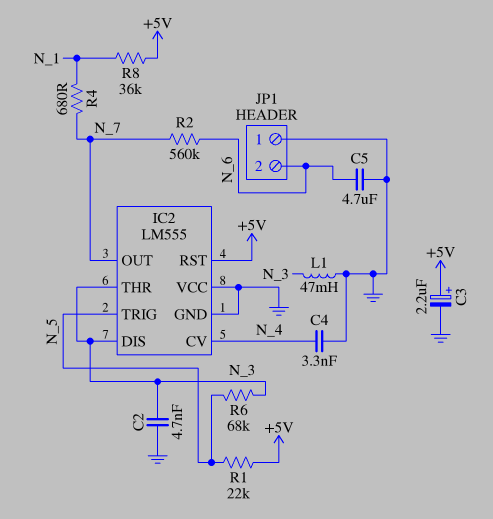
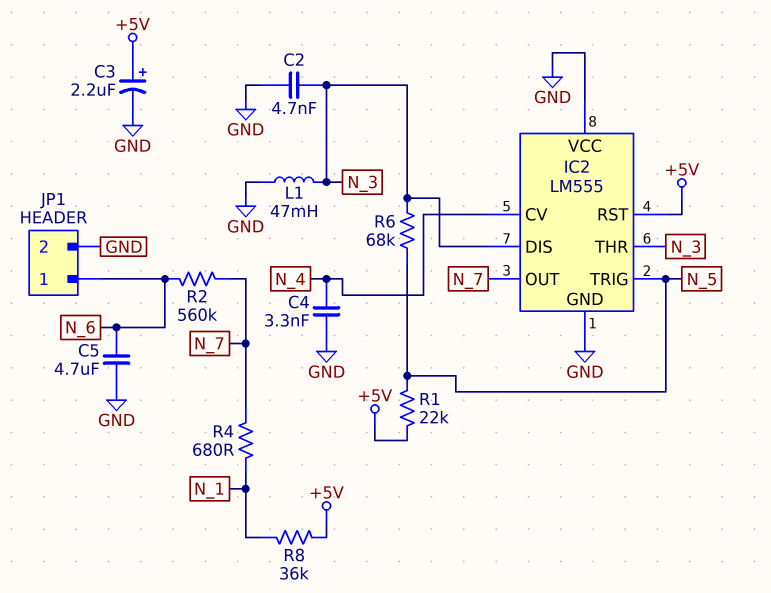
JP1 pin 1: GND -> N_6
JP1 pin 2: N_6 -> GND

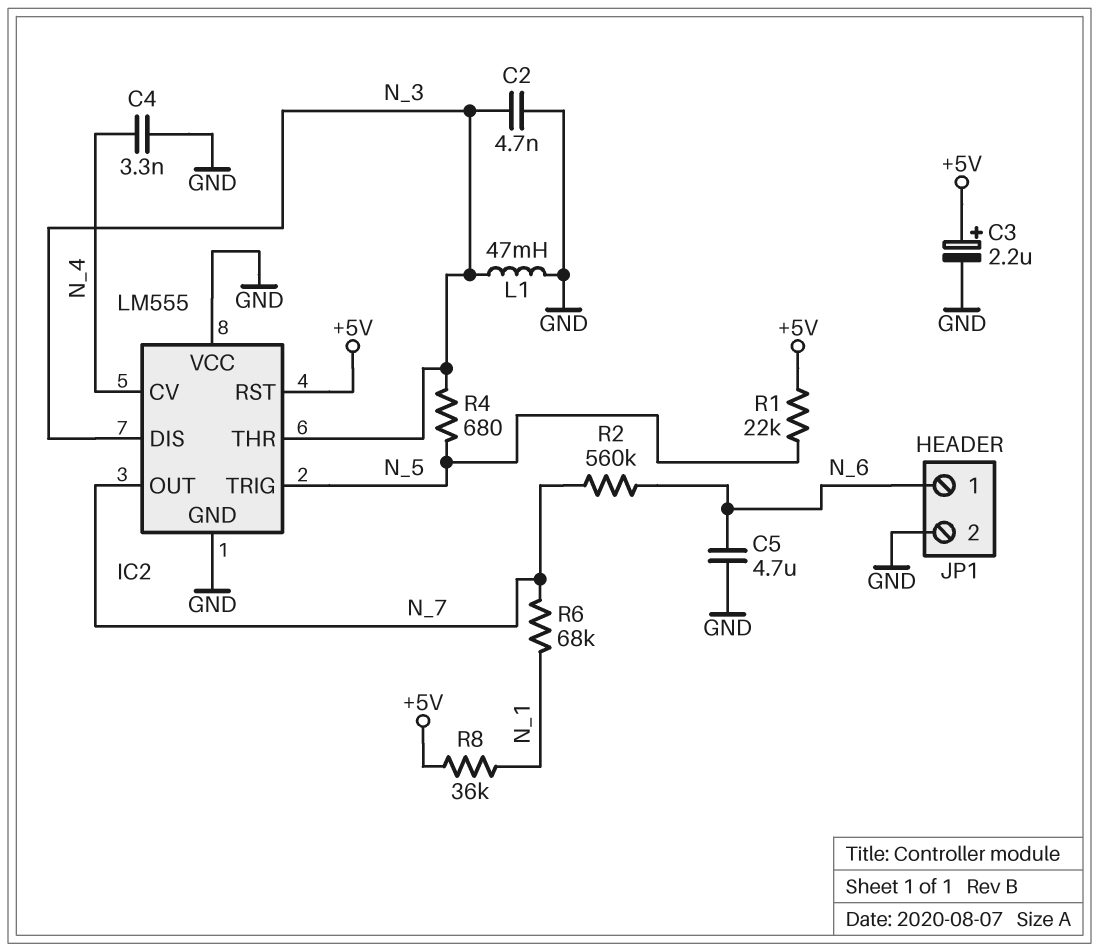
R4: 680 (N_1, N_7) -> 680 (N_3, N_5)
R6: 68k (N_3, N_5) -> 68k (N_1, N_7)

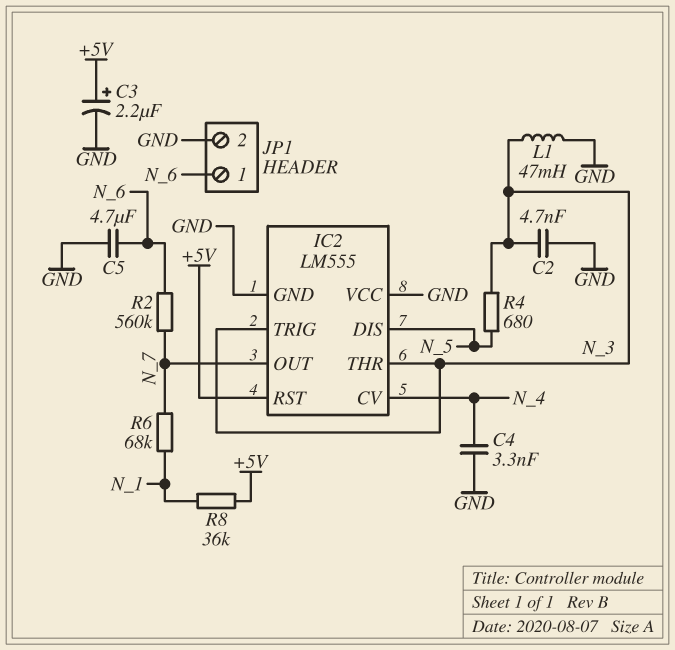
IC2 pin DIS: N_3 -> N_5
IC2 pin TRIG: N_5 -> N_3
R1: 22k (+5V, N_5) -> none

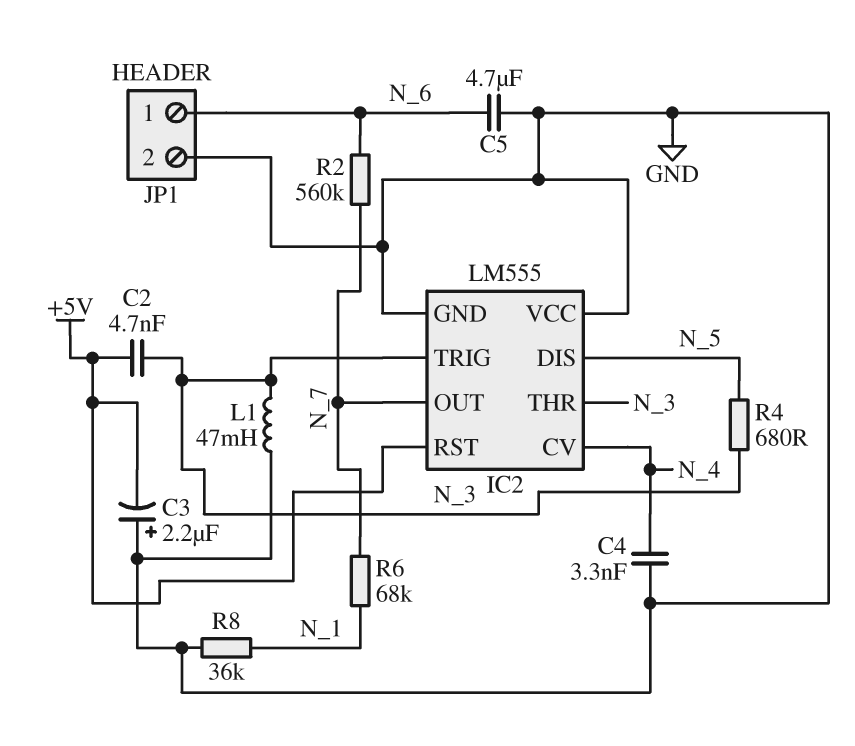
C2: 4.7nF (GND, N_3) -> 4.7nF (+5V, N_3)
C3: 2.2uF (plus +5V, minus GND) -> 2.2uF (plus GND, minus +5V)
R8: 36k (+5V, N_1) -> 36k (GND, N_1)

